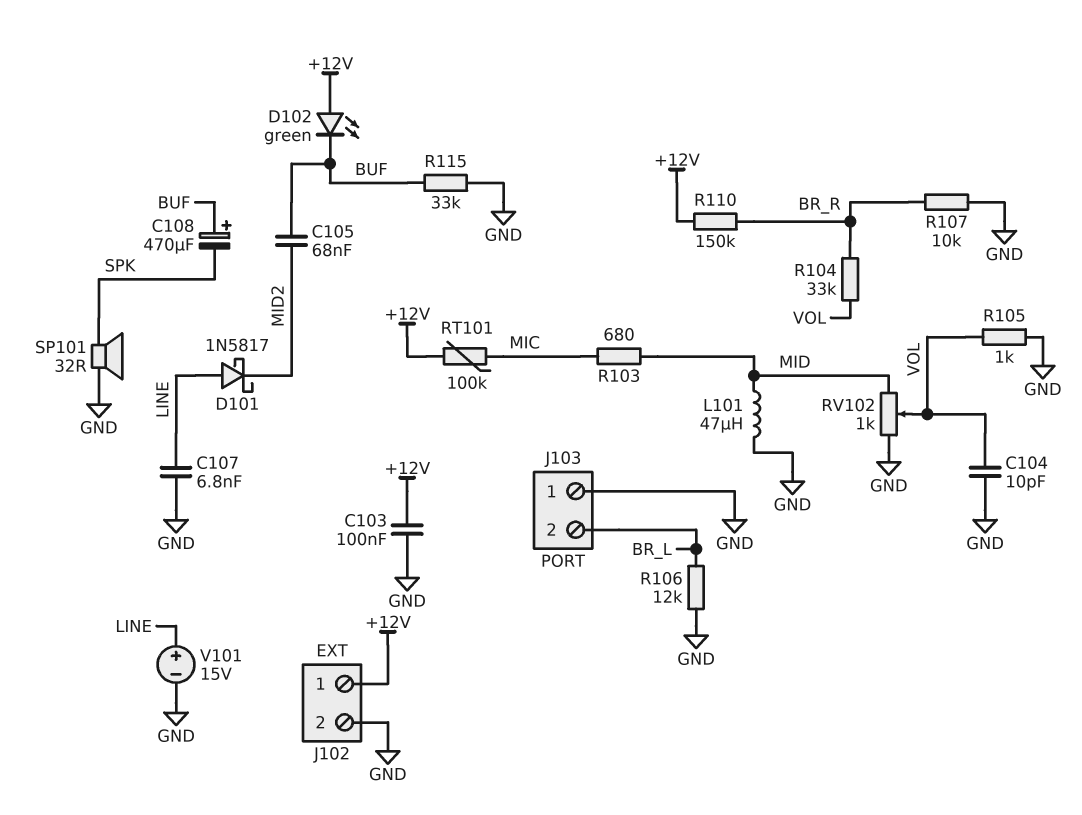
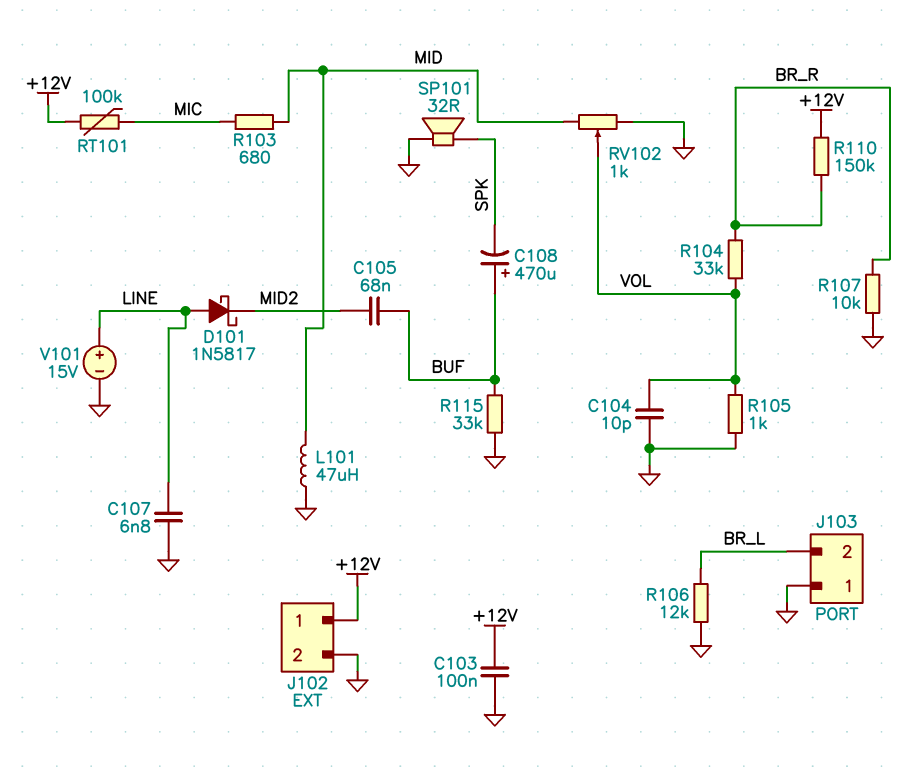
D102: LED green (A +12V, K BUF) -> none

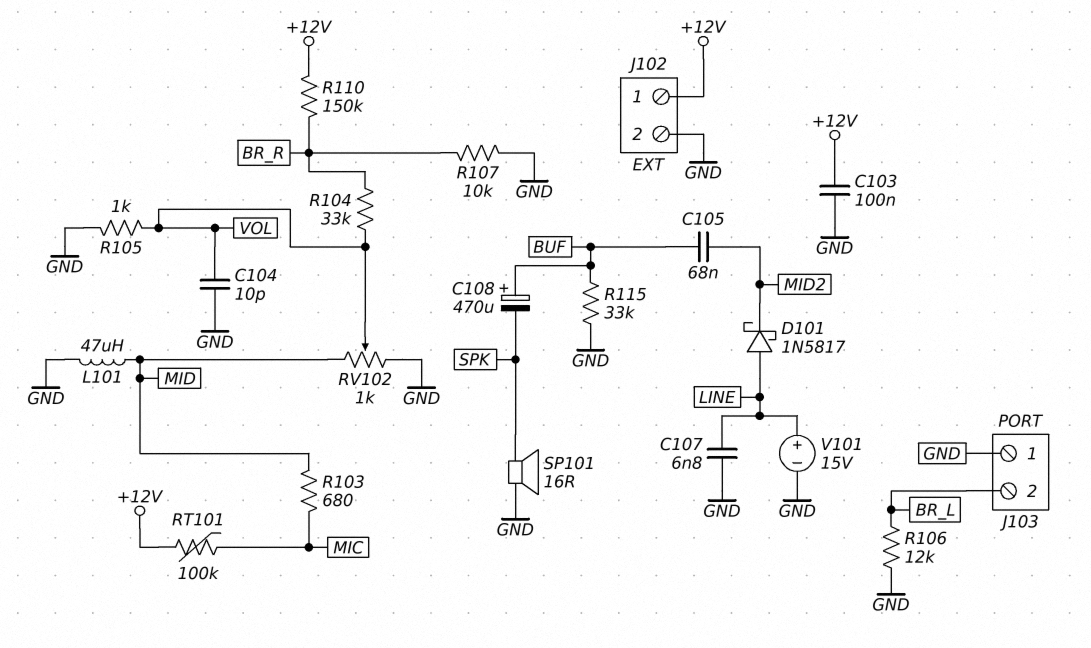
SP101: speaker 32R (GND, SPK) -> speaker 16R (GND, SPK)

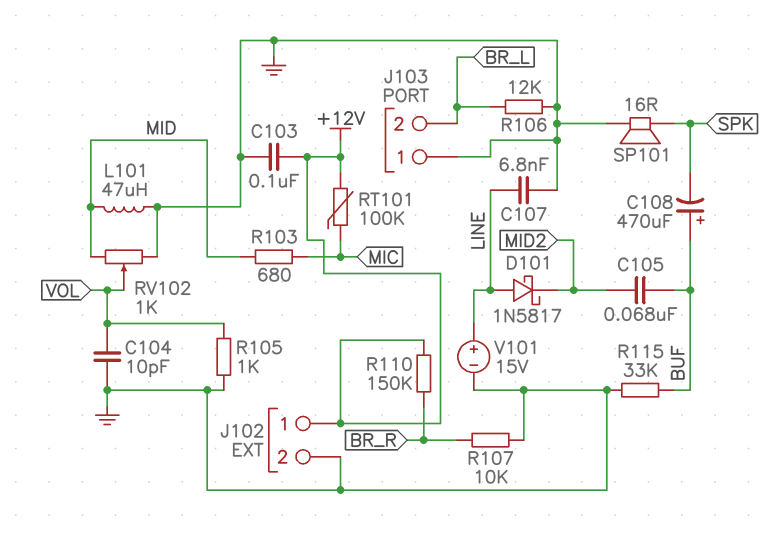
R104: 33k (BR_R, VOL) -> none

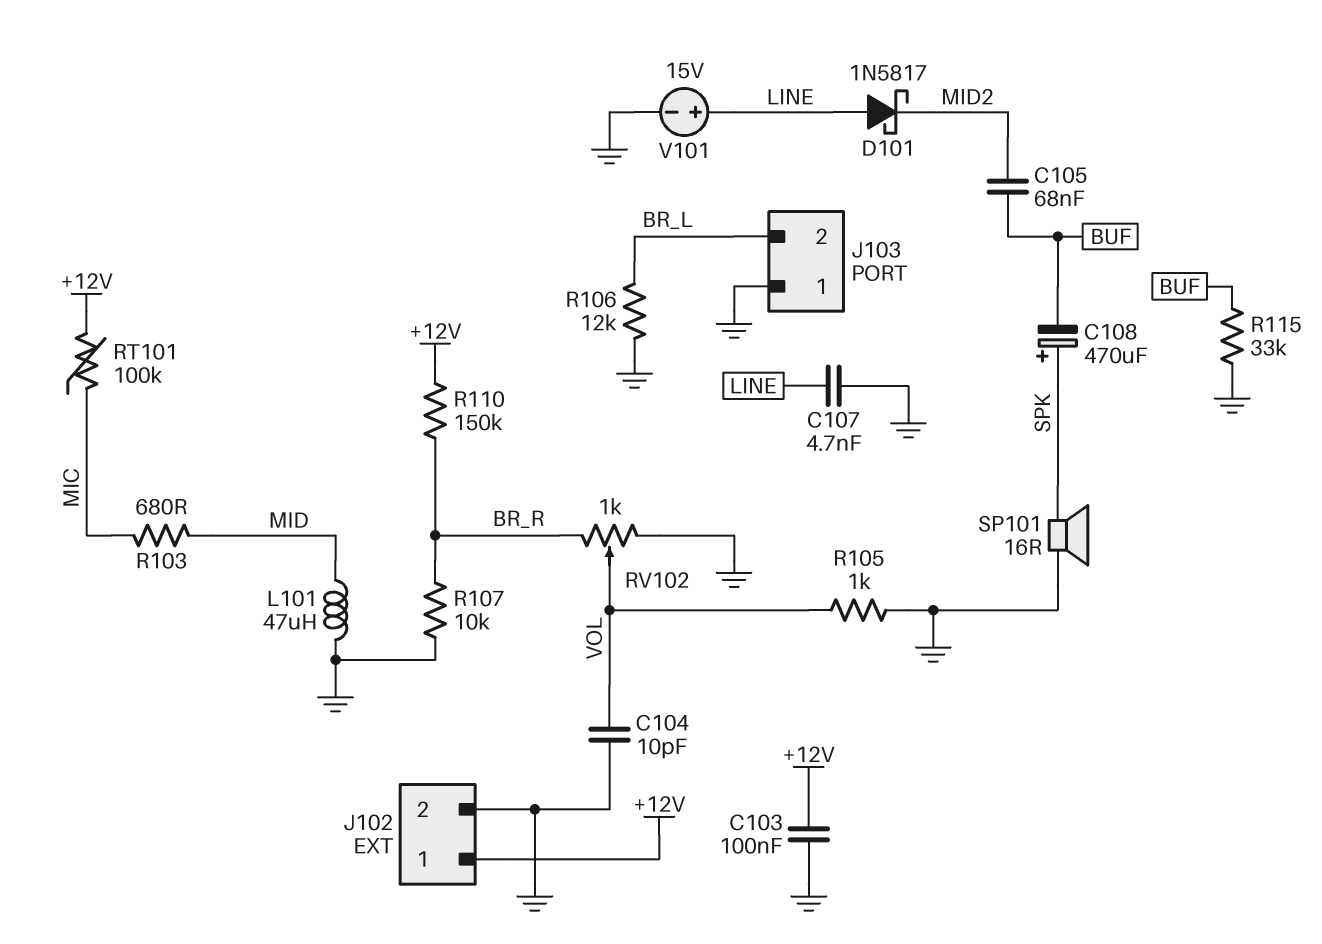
C107: 6.8nF (GND, LINE) -> 4.7nF (GND, LINE)
C108: 470uF (plus BUF, minus SPK) -> 470uF (plus SPK, minus BUF)
RV102: 1k (GND, MID, wiper VOL) -> 1k (BR_R, GND, wiper VOL)

